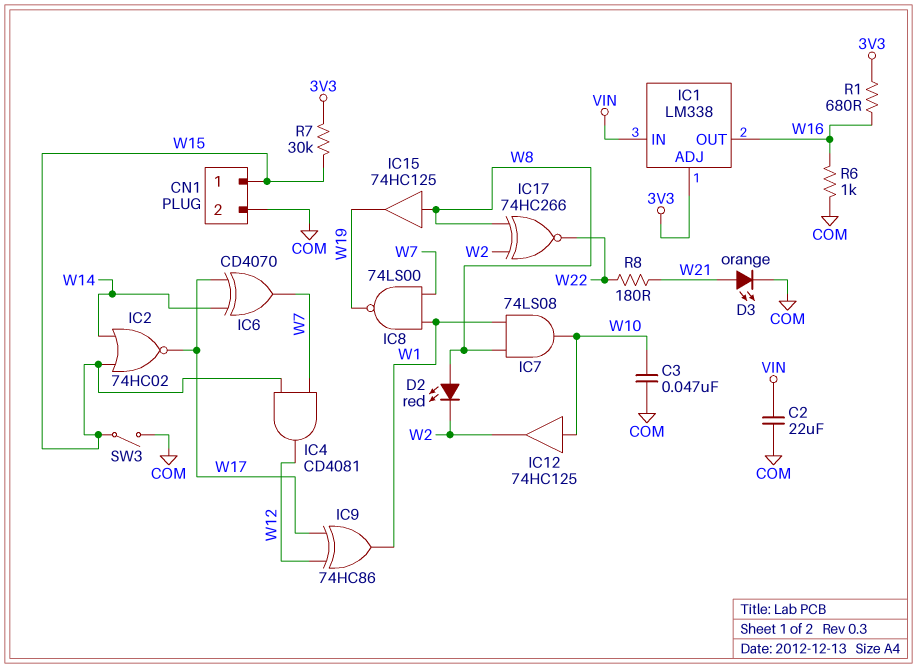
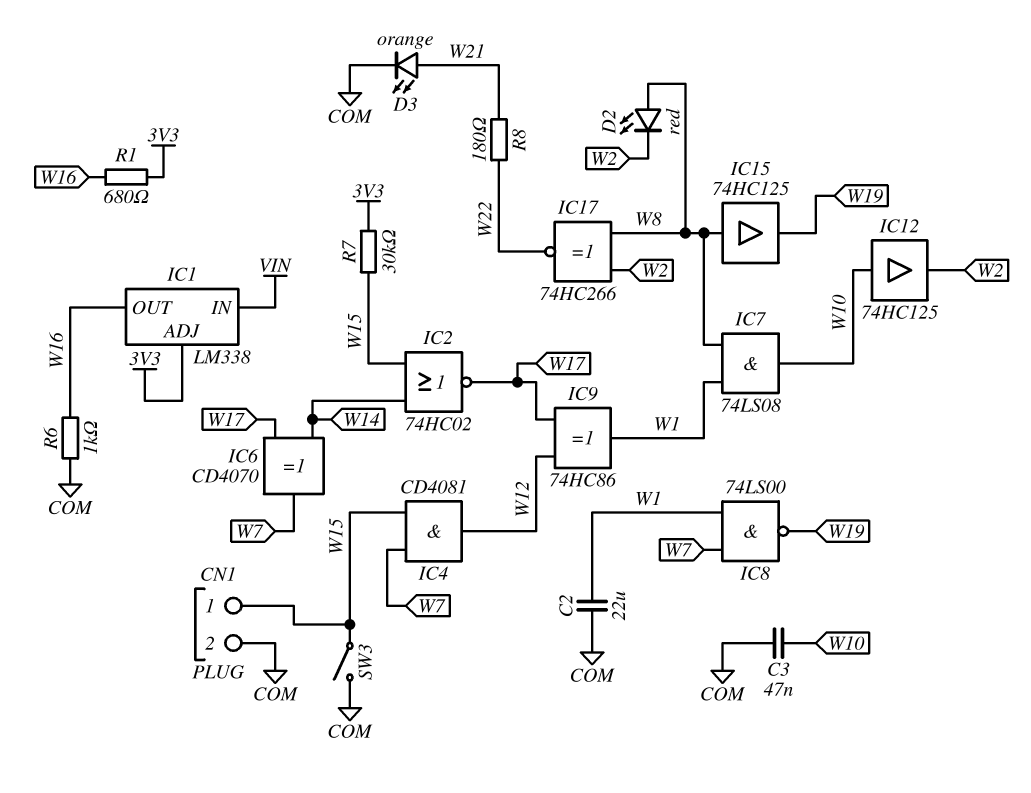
C2: 22uF (COM, VIN) -> 22uF (COM, W1)

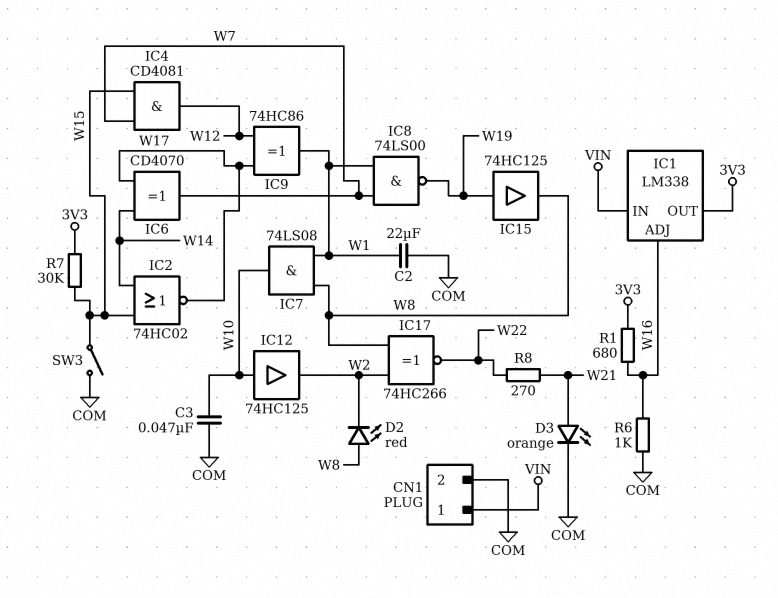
CN1 pin 1: W15 -> VIN
IC1 pin ADJ: 3V3 -> W16
IC1 pin OUT: W16 -> 3V3
IC15: buffer 74HC125 (in W8, out W19) -> buffer 74HC125 (in W19, out W8)
R8: 180 (W21, W22) -> 270 (W21, W22)

